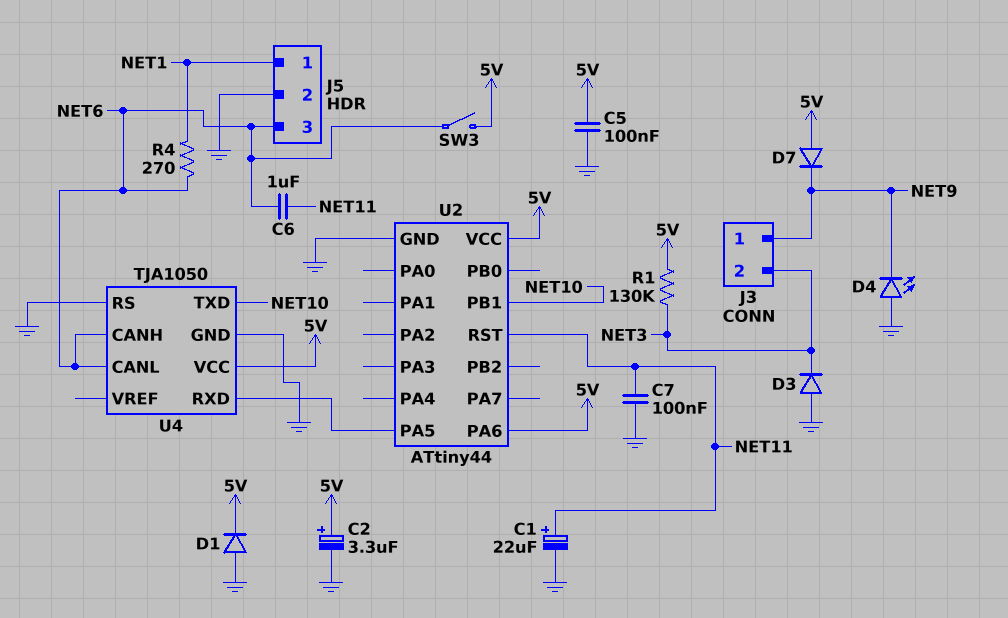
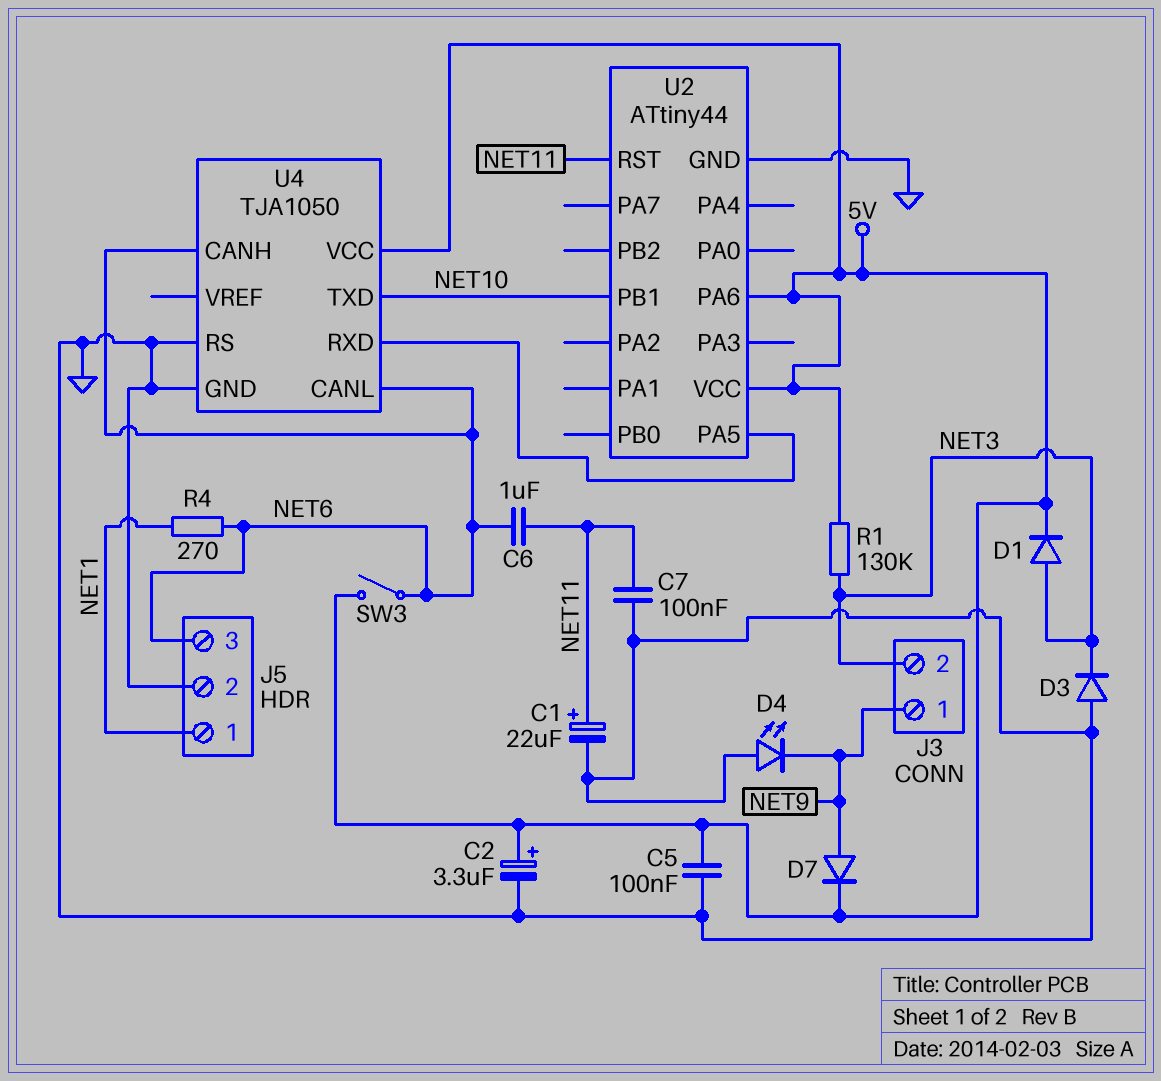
D1: diode (A GND, K 5V) -> diode (A NET3, K 5V)
D7: diode (A 5V, K NET9) -> diode (A NET9, K 5V)

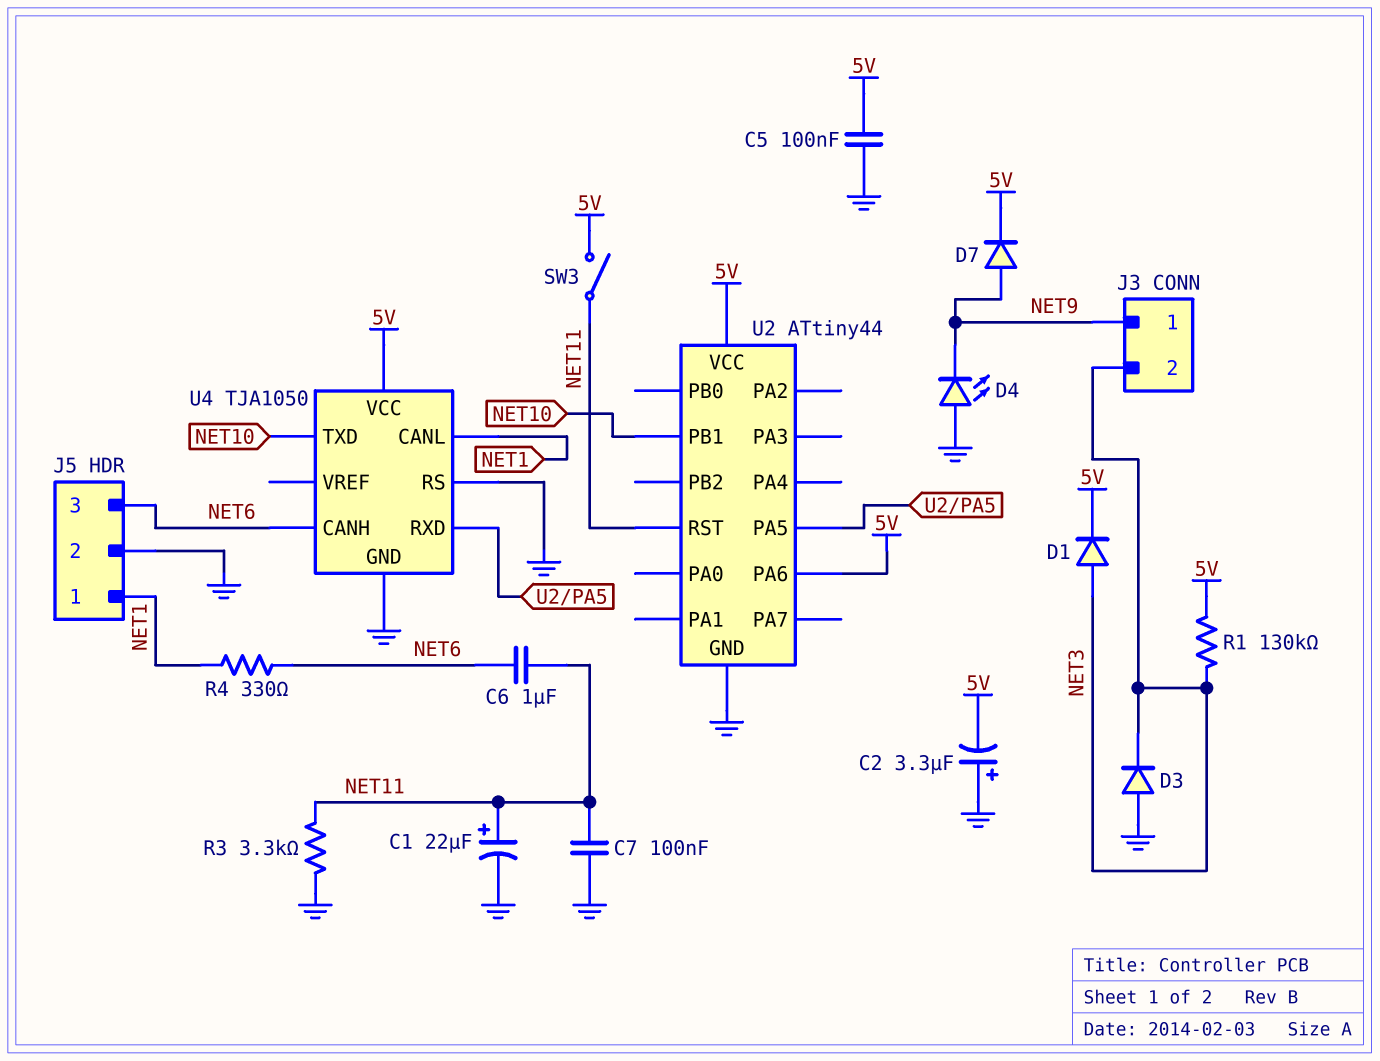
C2: 3.3uF (plus 5V, minus GND) -> 3.3uF (plus GND, minus 5V)
R3: none -> 3.3k (GND, NET11)
R4: 270 (NET1, NET6) -> 330 (NET1, NET6)
SW3: switch (5V, NET6) -> switch (5V, NET11)
U4 pin CANL: NET6 -> NET1

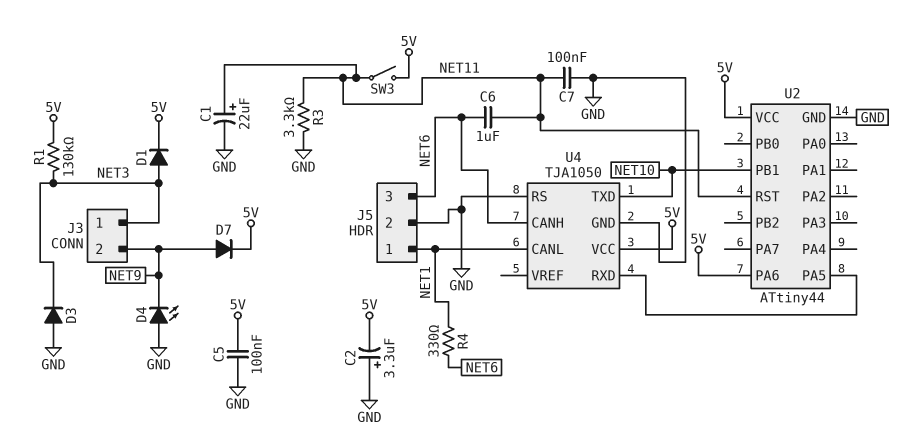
J3 pin 1: NET9 -> NET3
J3 pin 2: NET3 -> NET9

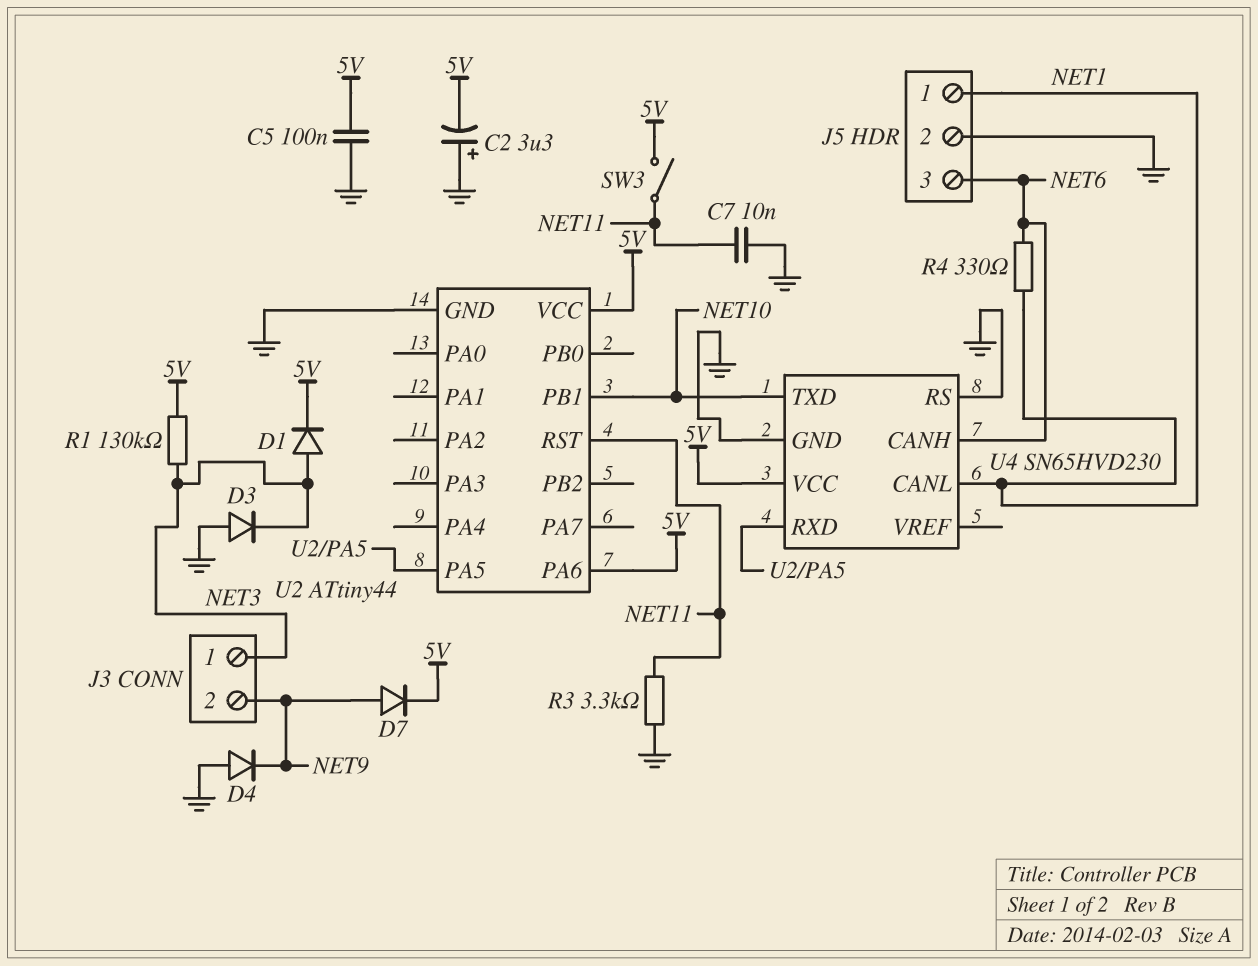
C1: 22uF (plus NET11, minus GND) -> none
C6: 1uF (NET6, NET11) -> none
C7: 100nF (GND, NET11) -> 10nF (GND, NET11)
D4: LED (A GND, K NET9) -> diode (A GND, K NET9)
U4: TJA1050 -> SN65HVD230

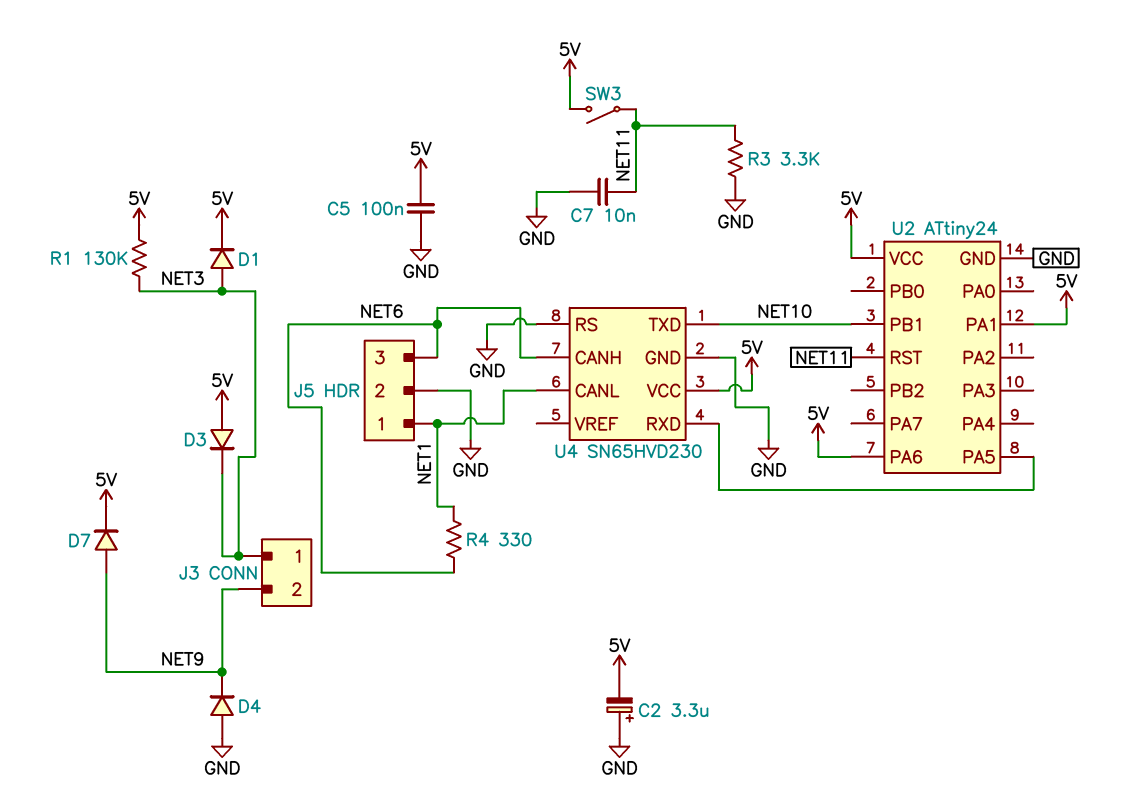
D3: diode (A GND, K NET3) -> diode (A 5V, K NET3)
U2: ATtiny44 -> ATtiny24
U2 pin PA1: none -> 5V

